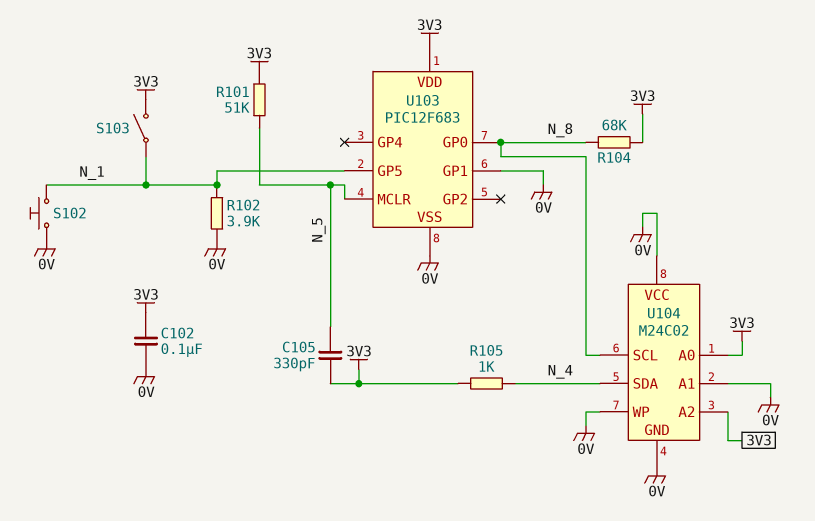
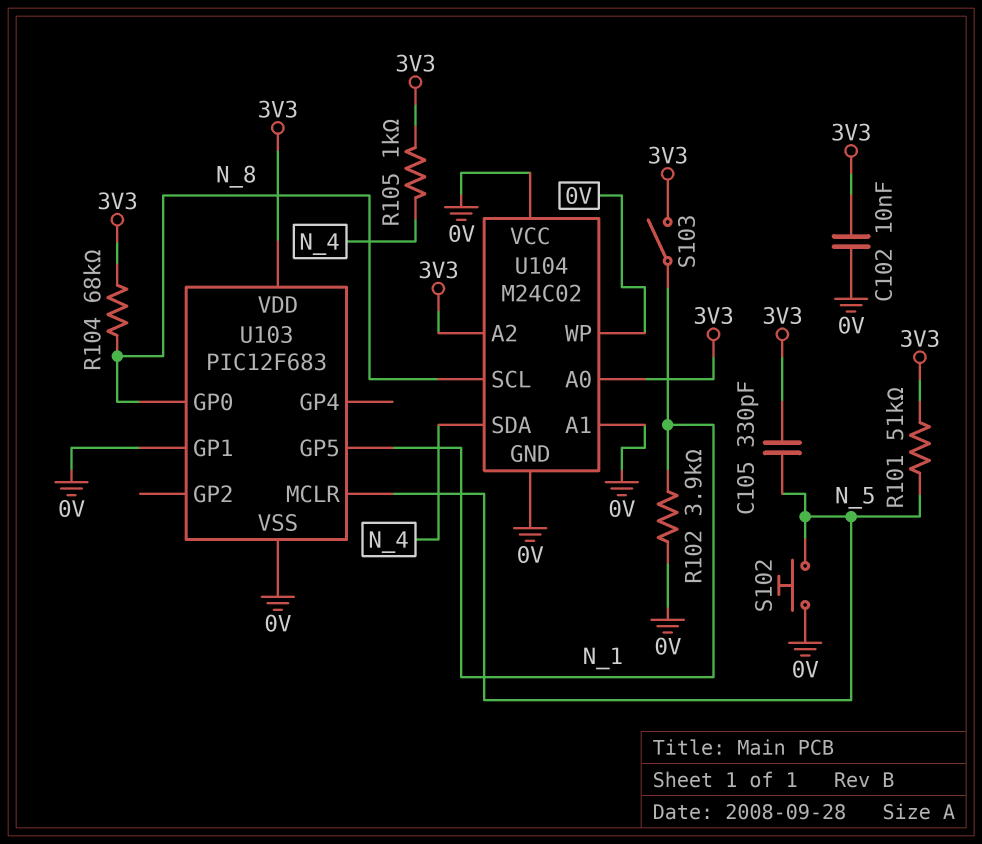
C102: 100nF (0V, 3V3) -> 10nF (0V, 3V3)
S102: button (0V, N_1) -> button (0V, N_5)

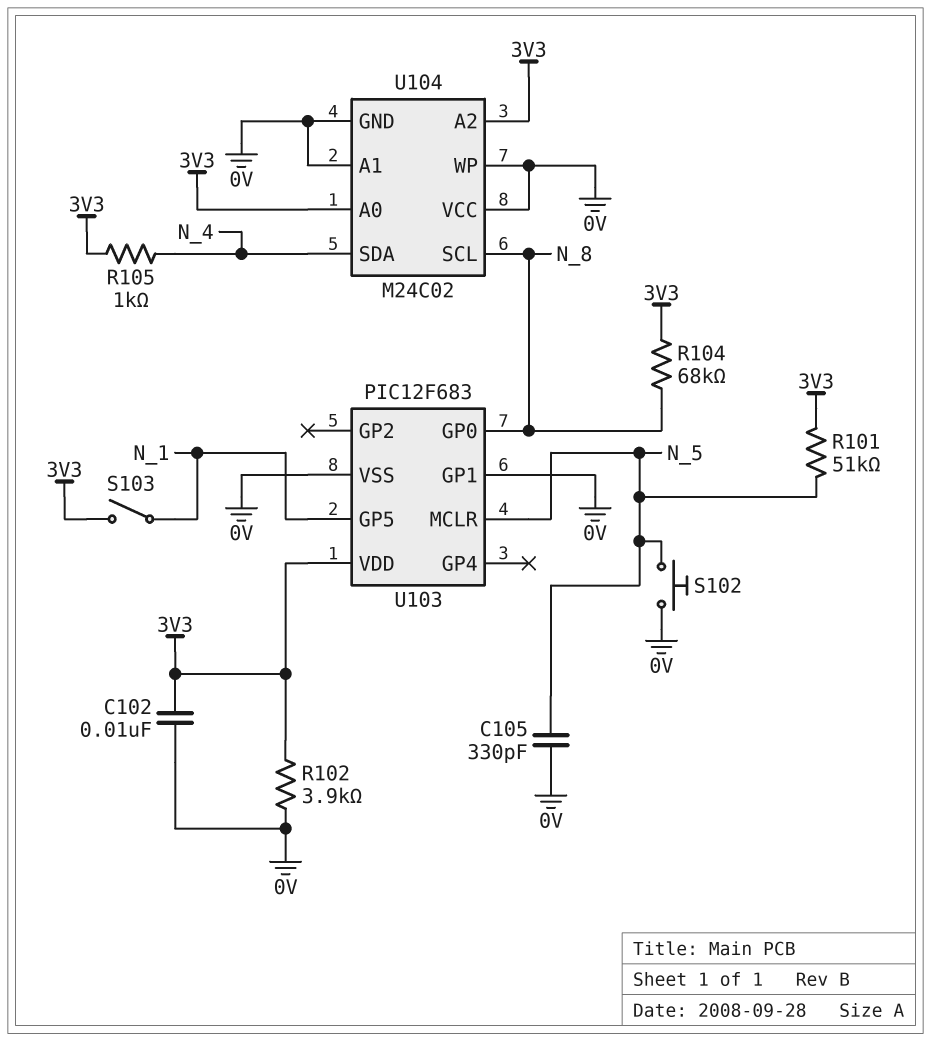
C105: 330pF (3V3, N_5) -> 330pF (0V, N_5)
R102: 3.9k (0V, N_1) -> 3.9k (0V, 3V3)

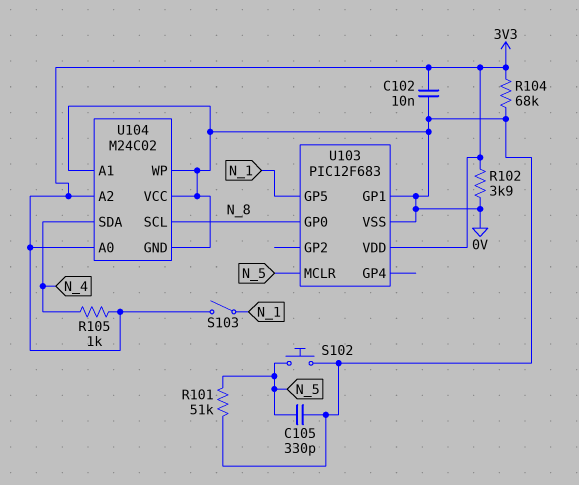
R101: 51k (3V3, N_5) -> 51k (0V, N_5)
R104: 68k (3V3, N_8) -> 68k (0V, 3V3)

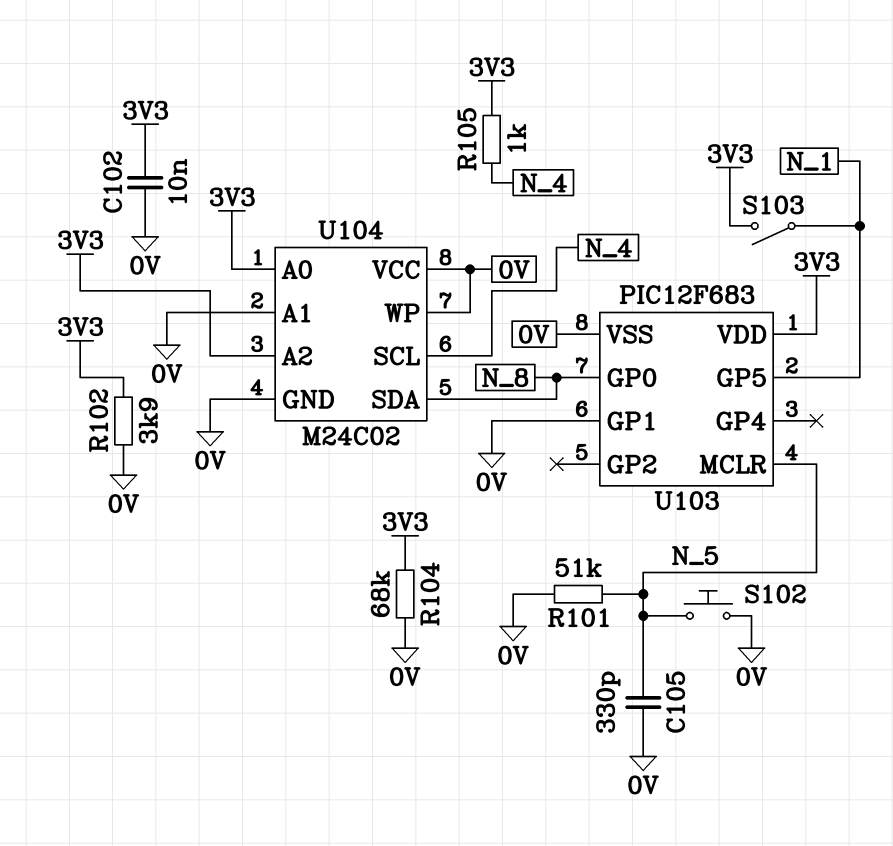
U104 pin SCL: N_8 -> N_4
U104 pin SDA: N_4 -> N_8

